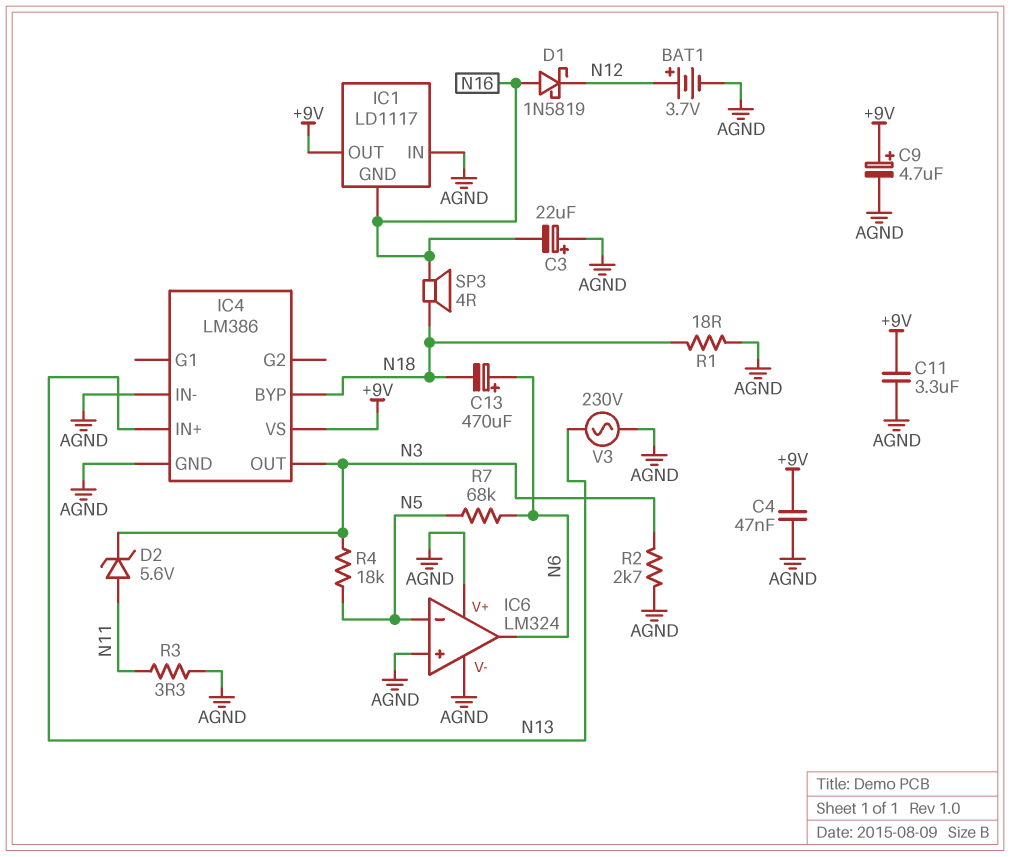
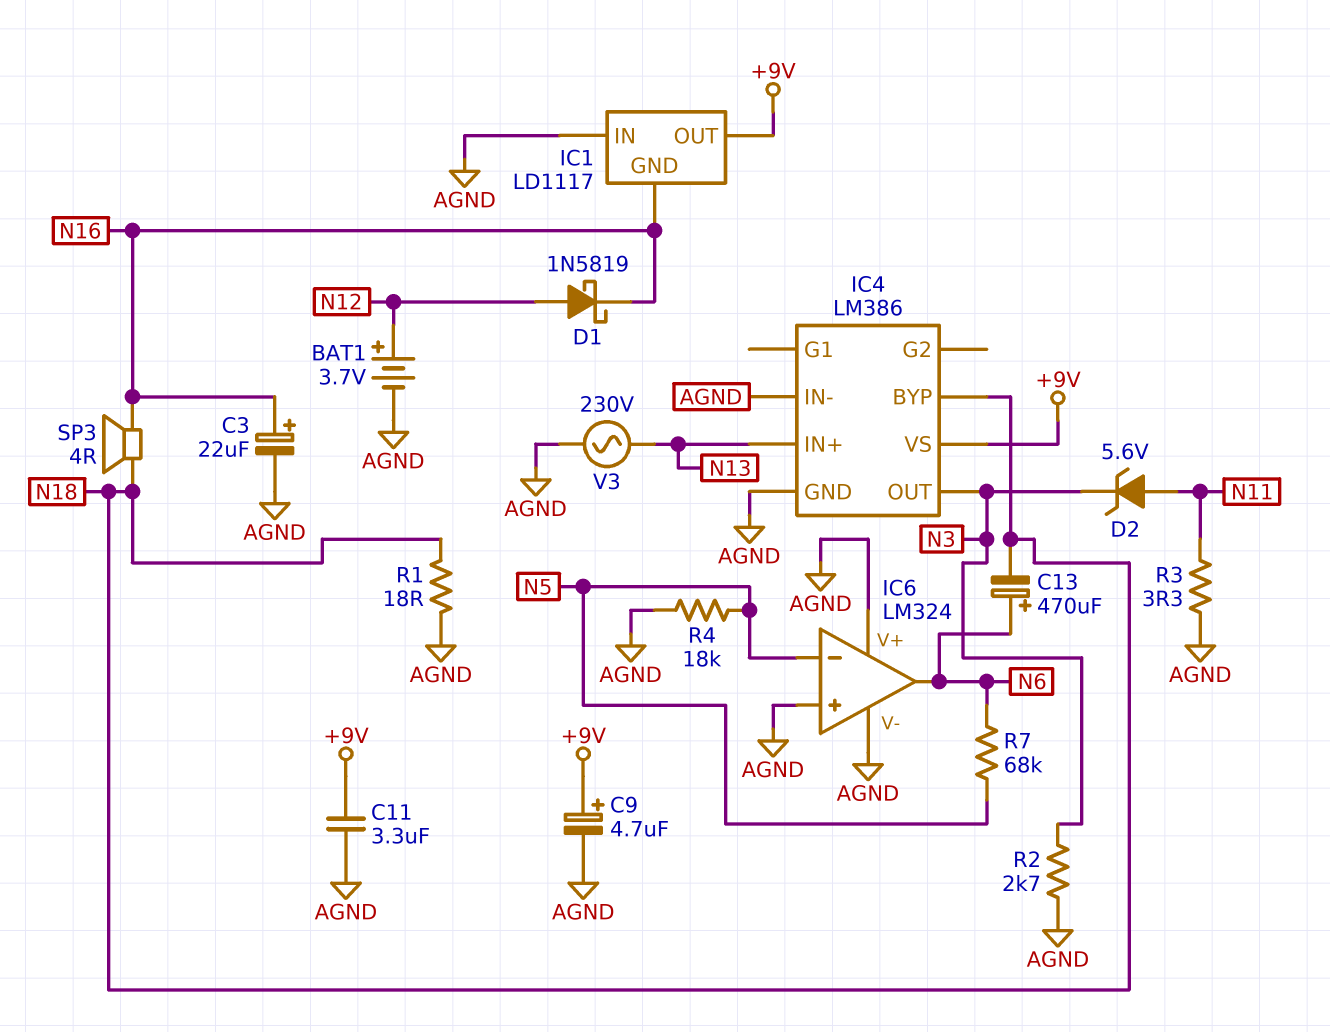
C3: 22uF (plus AGND, minus N16) -> 22uF (plus N16, minus AGND)
C4: 47nF (+9V, AGND) -> none
D1: schottky 1N5819 (A N16, K N12) -> schottky 1N5819 (A N12, K N16)
R4: 18k (N3, N5) -> 18k (AGND, N5)

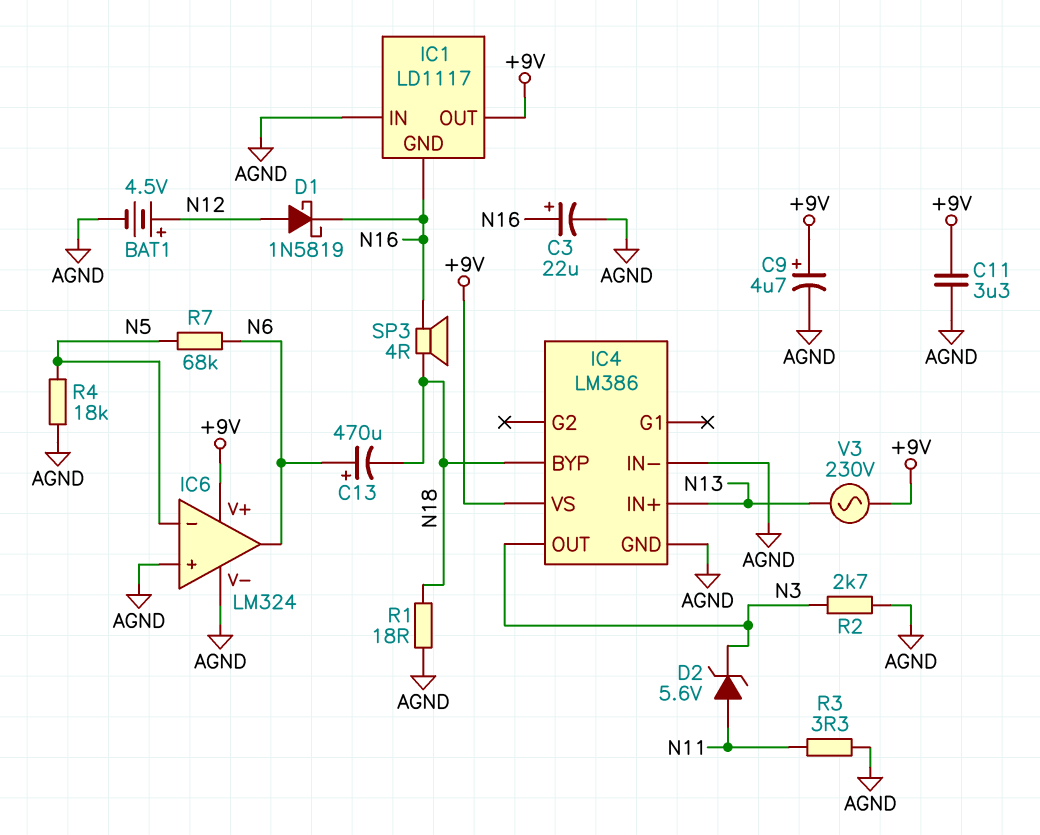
BAT1: 3.7V (plus N12, minus AGND) -> 4.5V (plus N12, minus AGND)
IC6 pin V+: AGND -> +9V
V3: AC 230V (AGND, N13) -> AC 230V (+9V, N13)

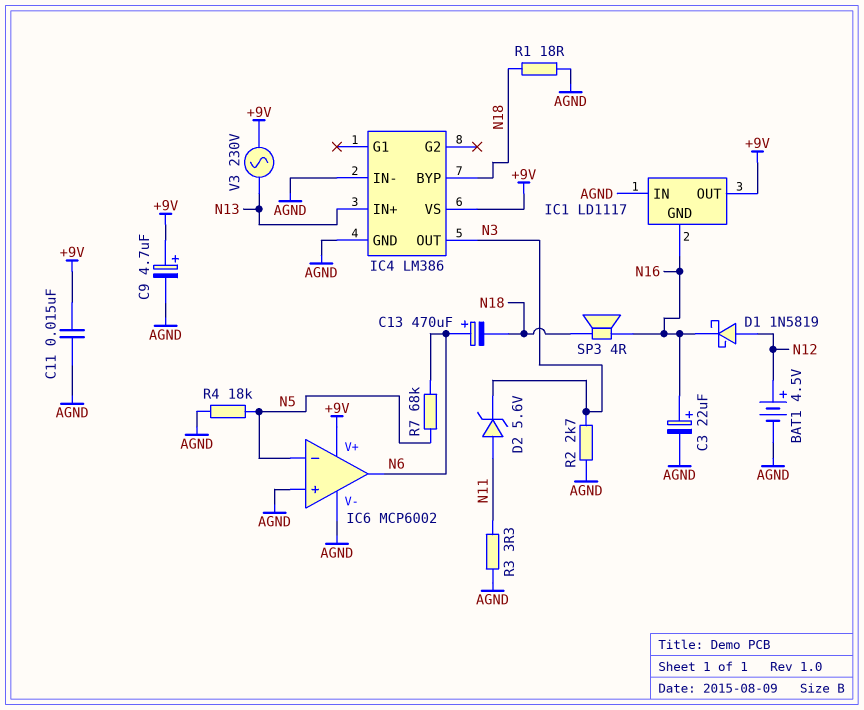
C11: 3.3uF (+9V, AGND) -> 15nF (+9V, AGND)
IC6: LM324 -> MCP6002

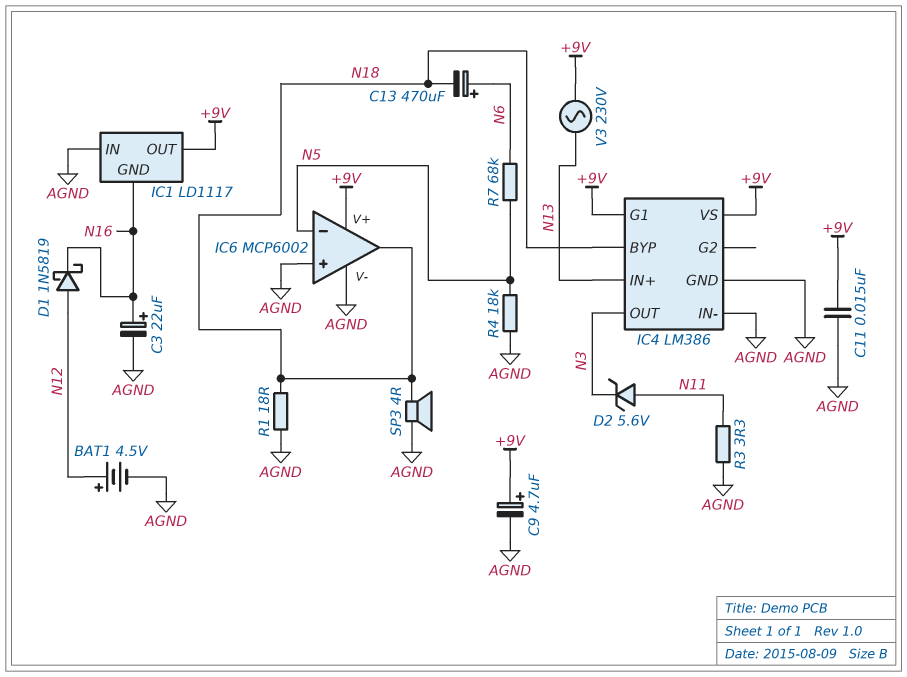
IC4 pin G1: none -> +9V
IC6 pin out: N6 -> N18
R2: 2.7k (AGND, N3) -> none
SP3: speaker 4R (N16, N18) -> speaker 4R (AGND, N18)

